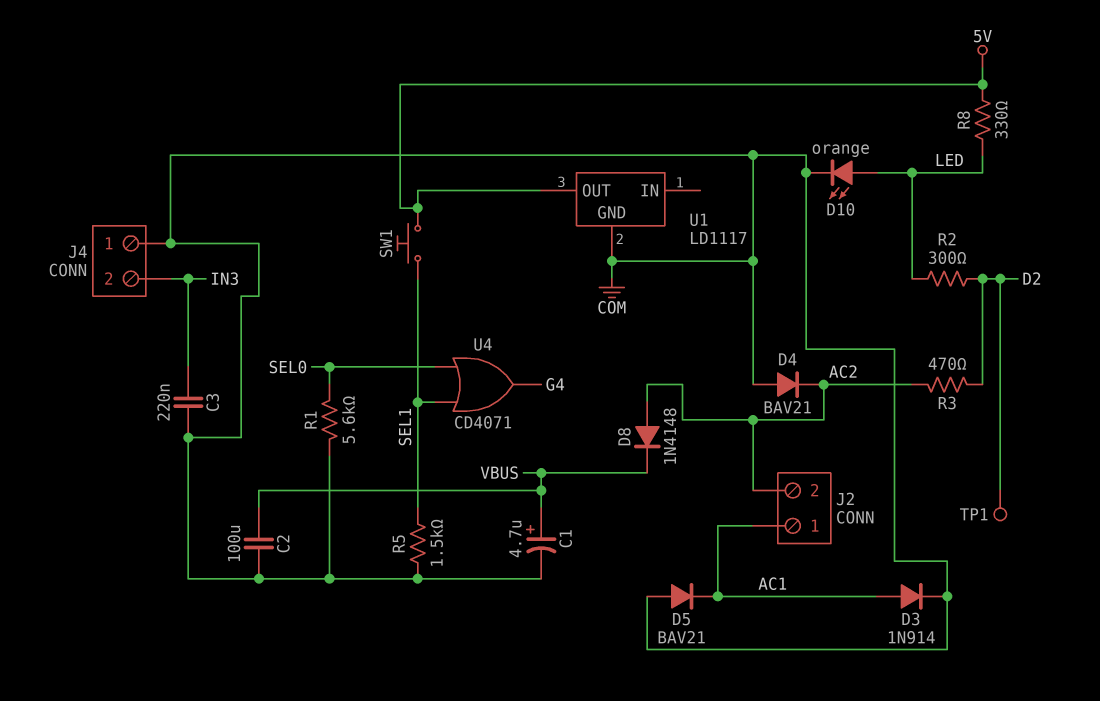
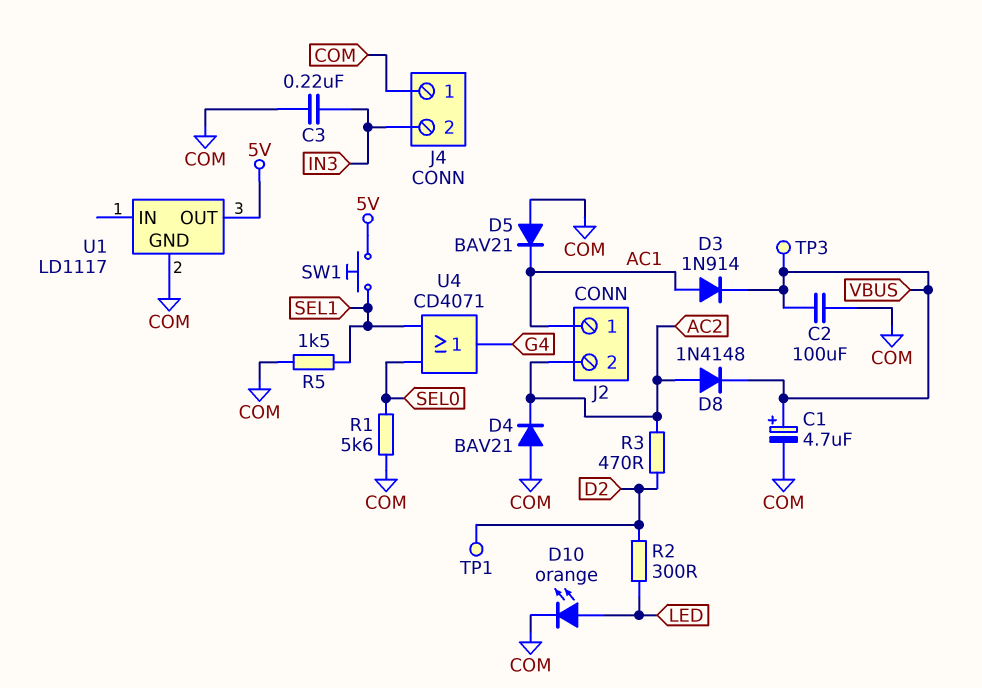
D3: diode 1N914 (A AC1, K COM) -> diode 1N914 (A AC1, K VBUS)
R8: 330 (5V, LED) -> none
TP3: none -> test point (VBUS)

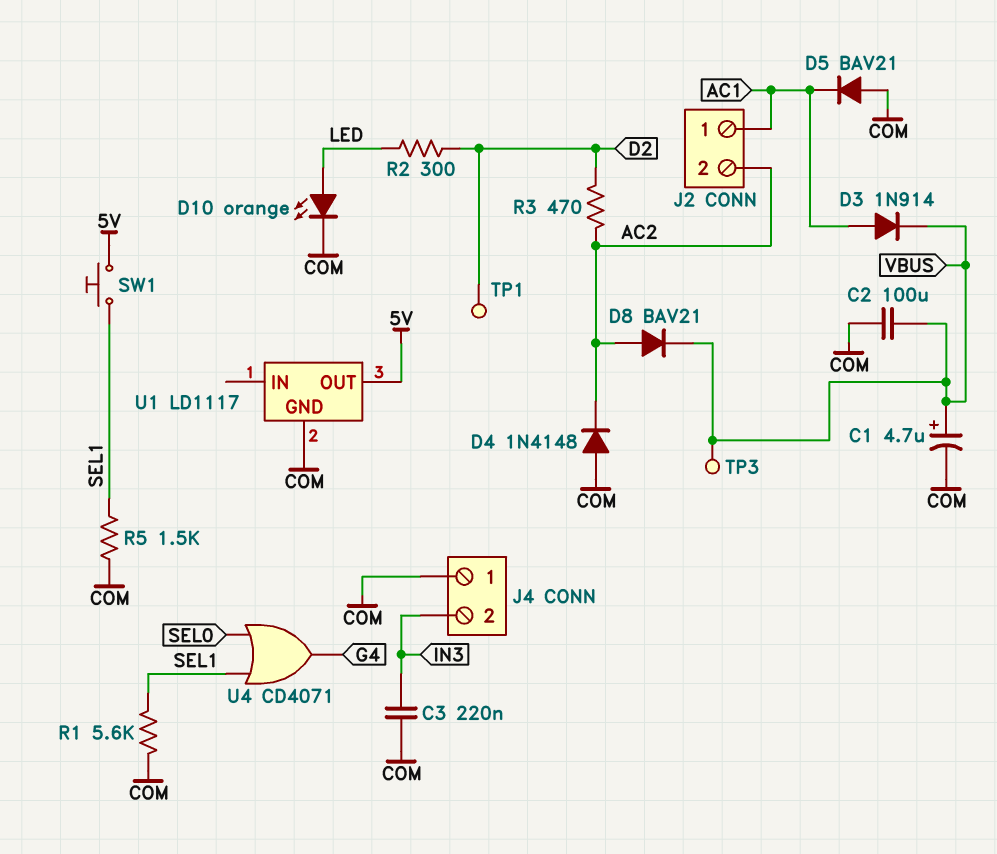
D4: diode BAV21 (A COM, K AC2) -> diode 1N4148 (A COM, K AC2)
D8: diode 1N4148 (A AC2, K VBUS) -> diode BAV21 (A AC2, K VBUS)
R1: 5.6k (COM, SEL0) -> 5.6k (COM, SEL1)

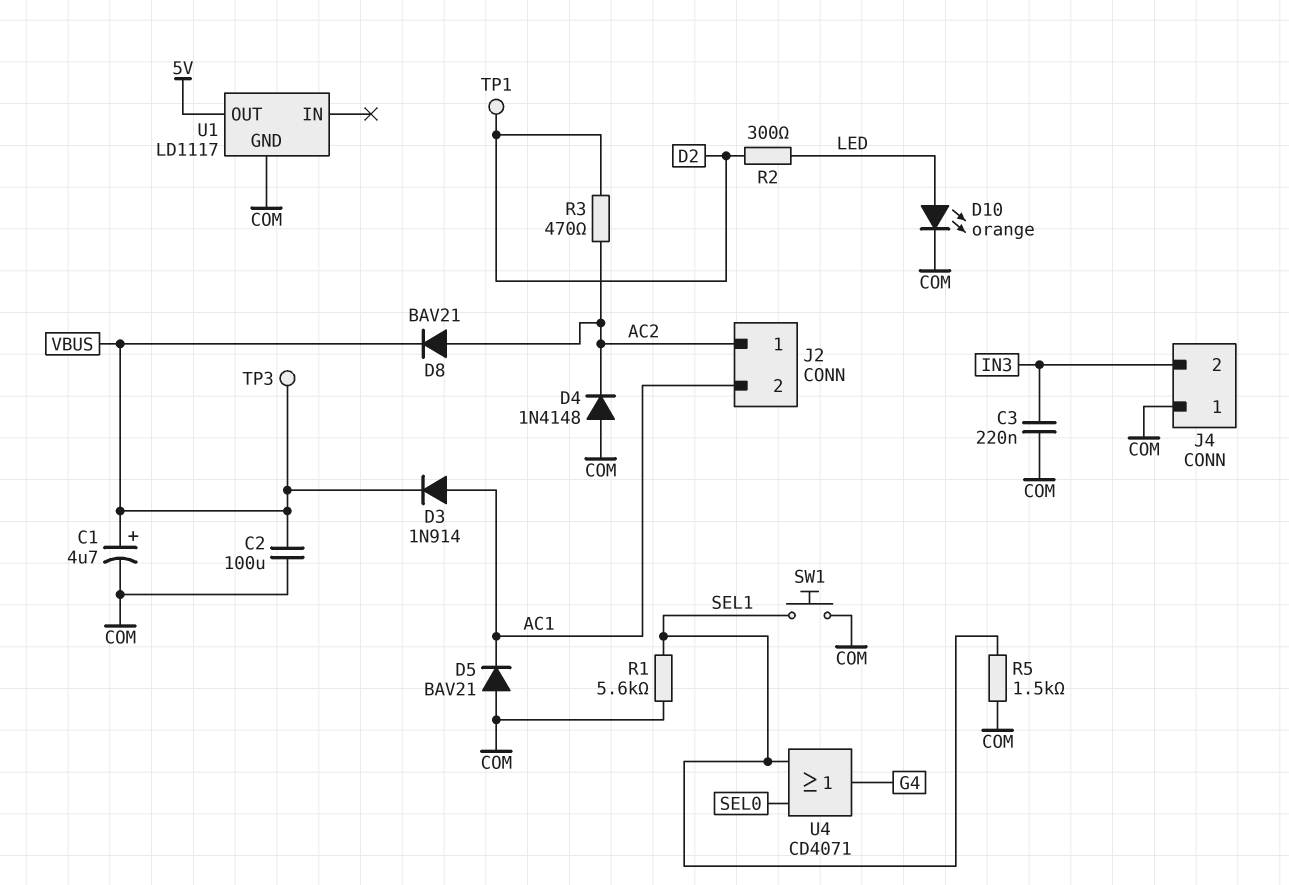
J2 pin 1: AC1 -> AC2
J2 pin 2: AC2 -> AC1
SW1: button (5V, SEL1) -> button (COM, SEL1)

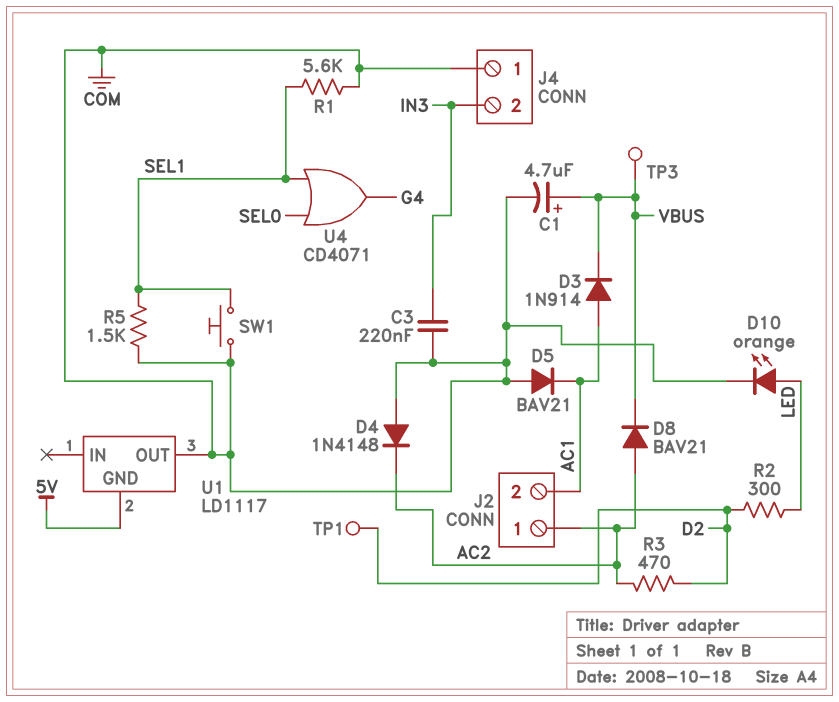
C2: 100uF (COM, VBUS) -> none
U1 pin GND: COM -> 5V
U1 pin OUT: 5V -> COM

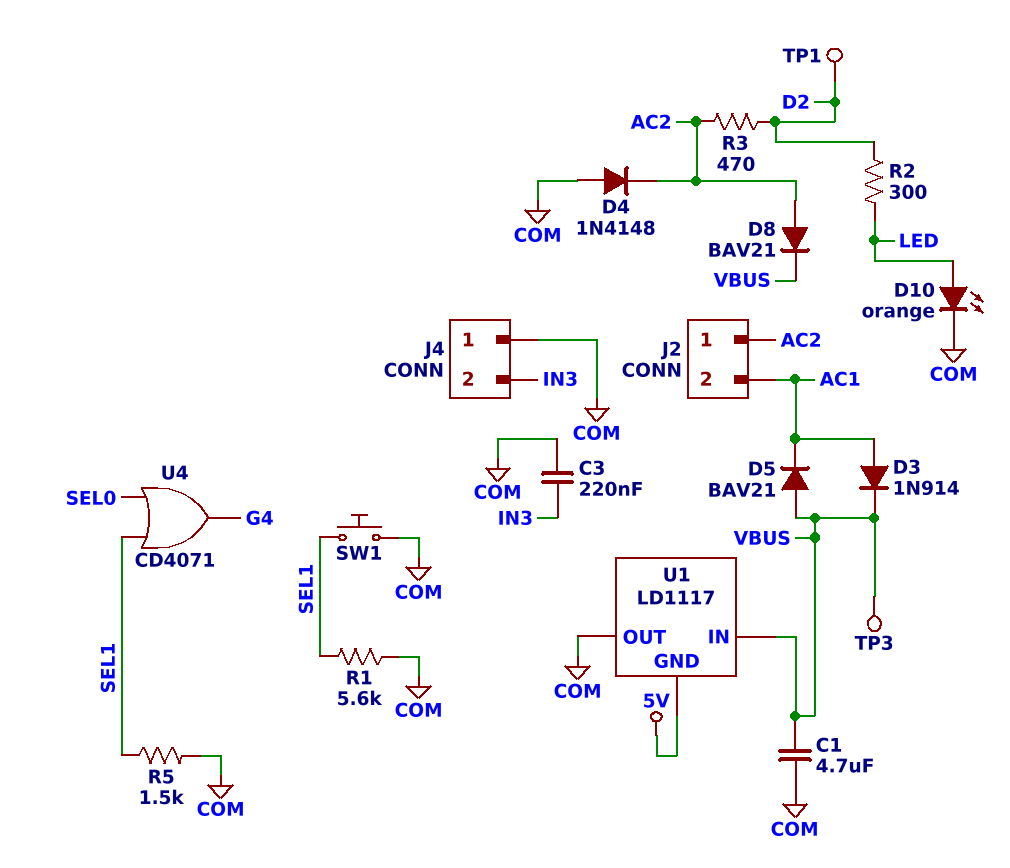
C1: 4.7uF (plus VBUS, minus COM) -> 4.7uF (COM, VBUS)
D5: diode BAV21 (A COM, K AC1) -> diode BAV21 (A VBUS, K AC1)
U1 pin IN: none -> VBUS

